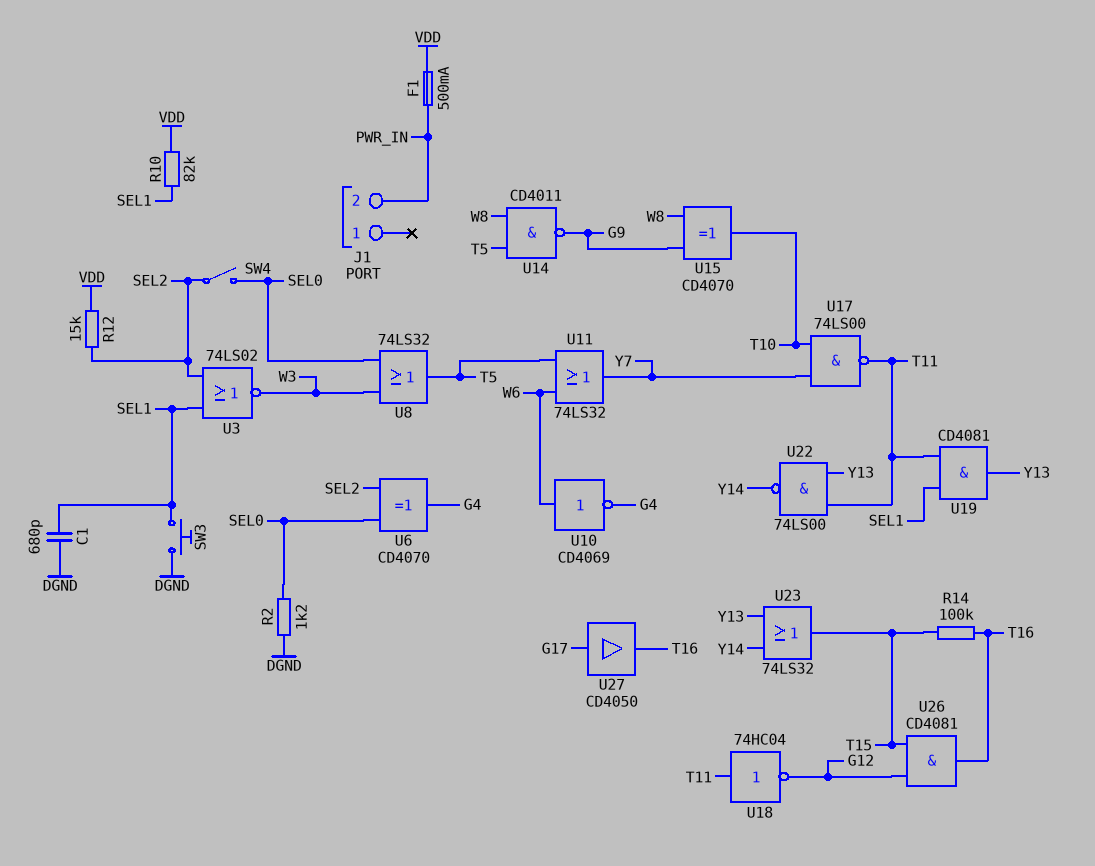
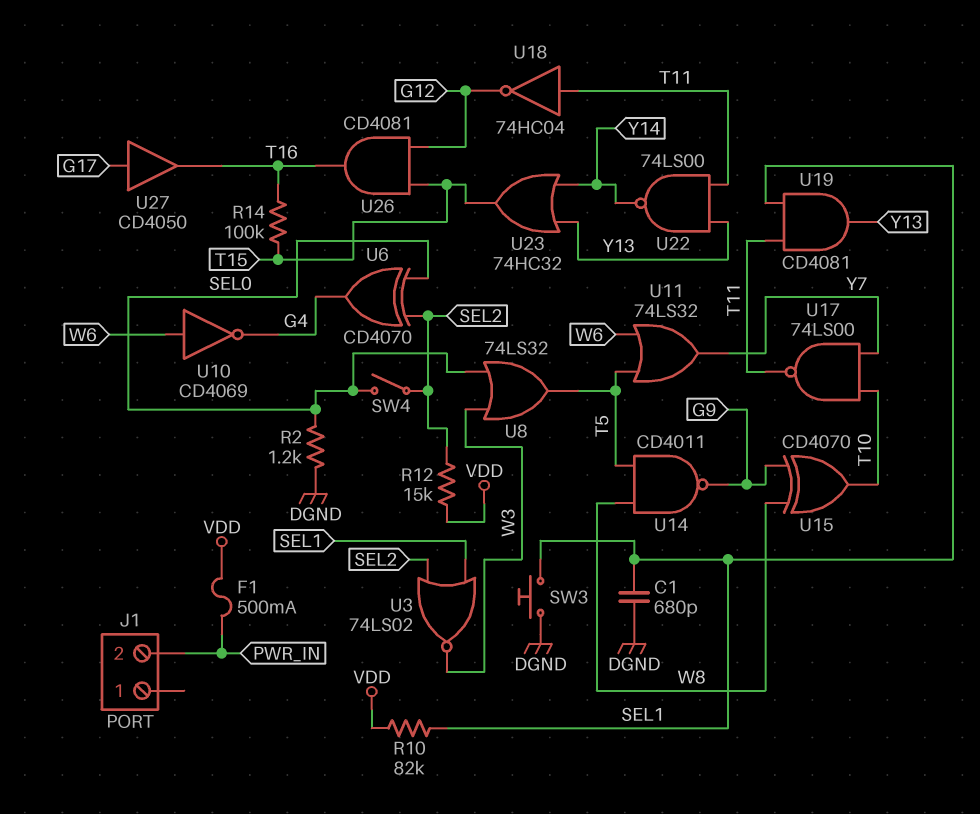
U23: OR 74LS32 (in Y13, in Y14, out T15) -> OR 74HC32 (in Y13, in Y14, out T15)

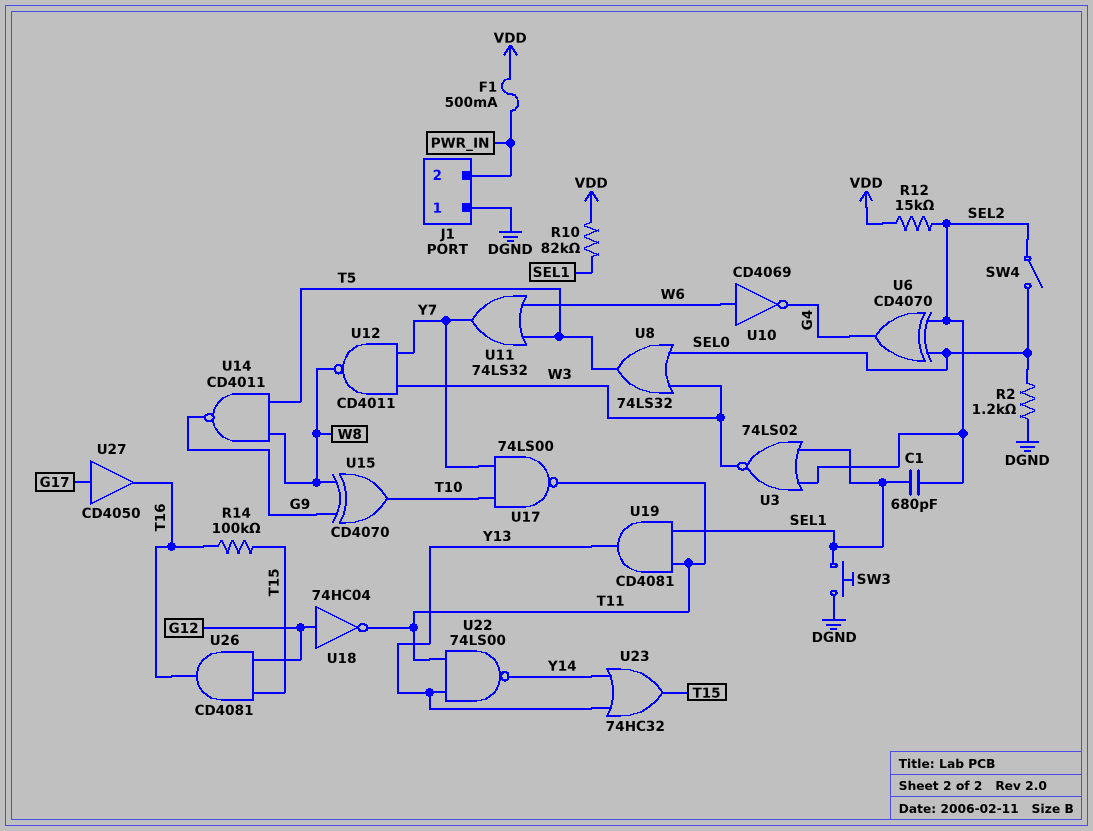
C1: 680pF (DGND, SEL1) -> 680pF (SEL1, SEL2)
J1 pin 1: none -> DGND
U12: none -> NAND CD4011 (in W3, in Y7, out W8)
U18: NOT 74HC04 (in T11, out G12) -> NOT 74HC04 (in G12, out T11)

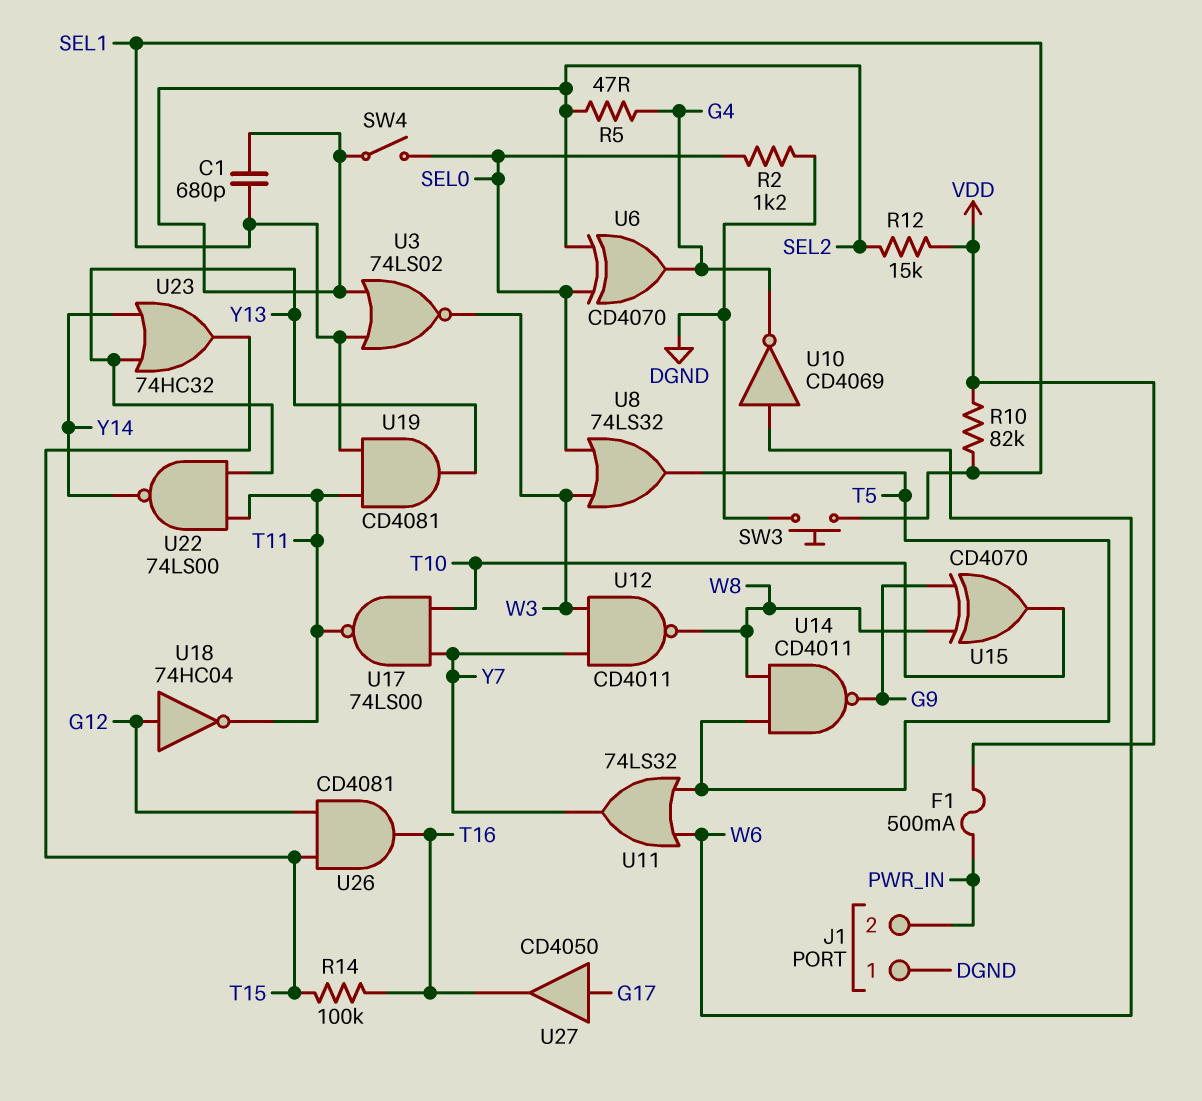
R5: none -> 47 (G4, SEL2)

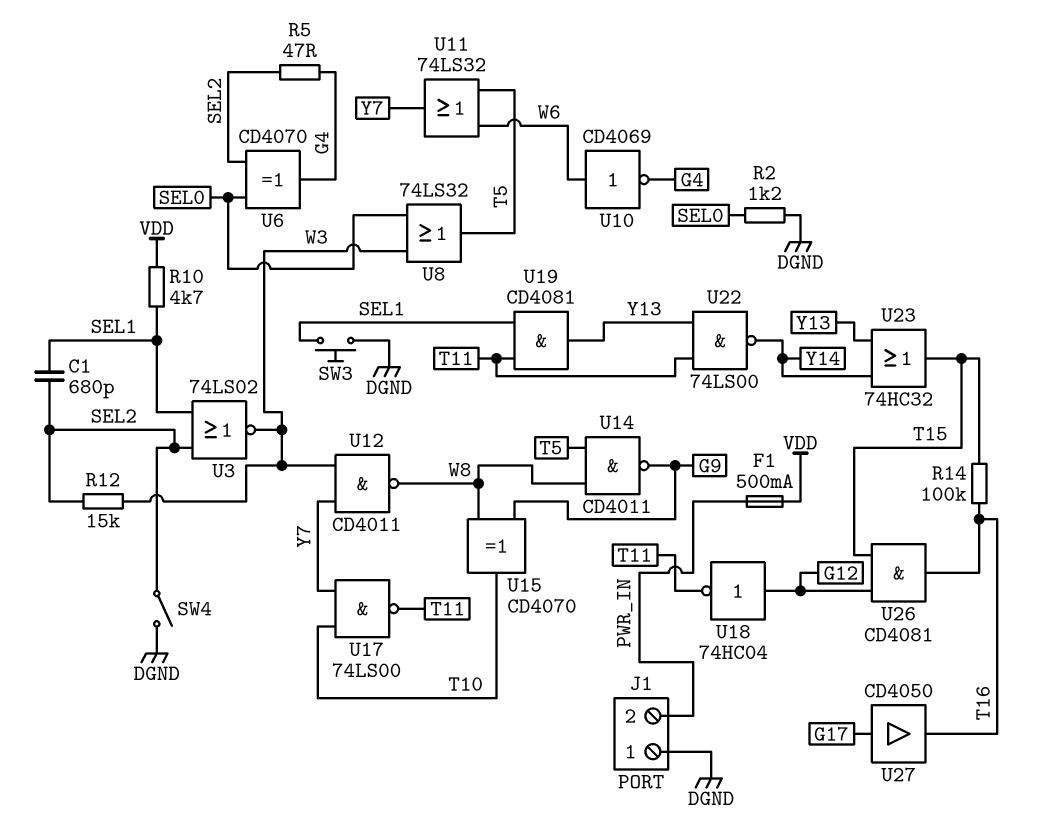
R10: 82k (SEL1, VDD) -> 4.7k (SEL1, VDD)
R12: 15k (SEL2, VDD) -> 15k (SEL2, W3)
SW4: switch (SEL0, SEL2) -> switch (DGND, SEL2)

